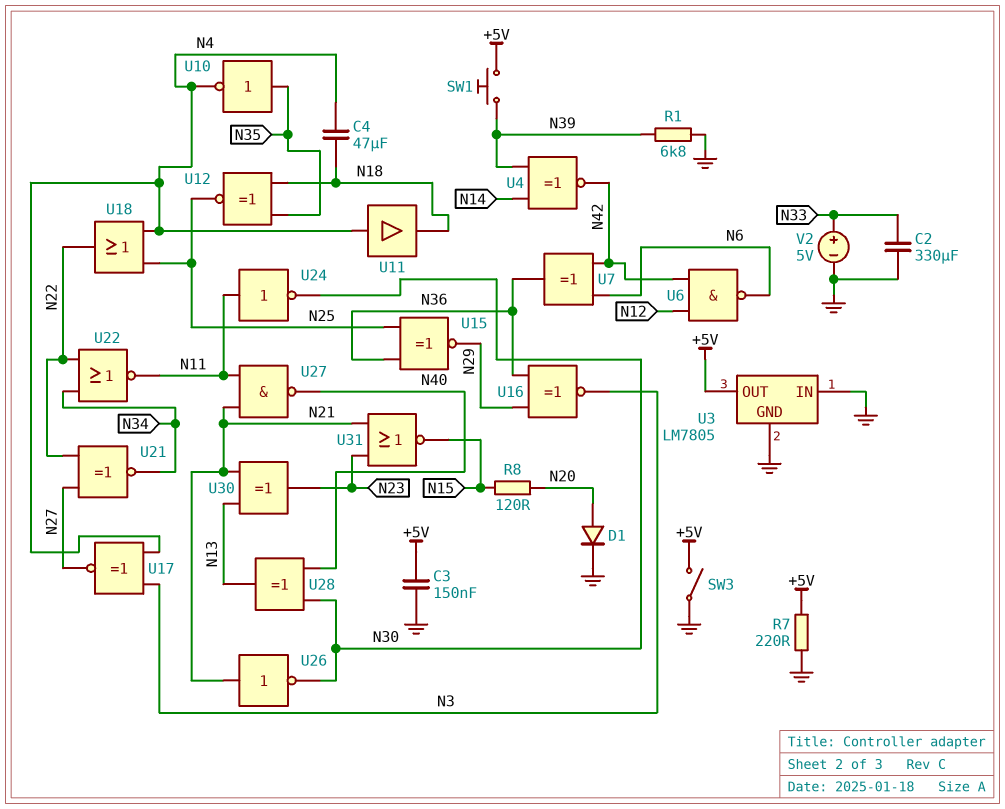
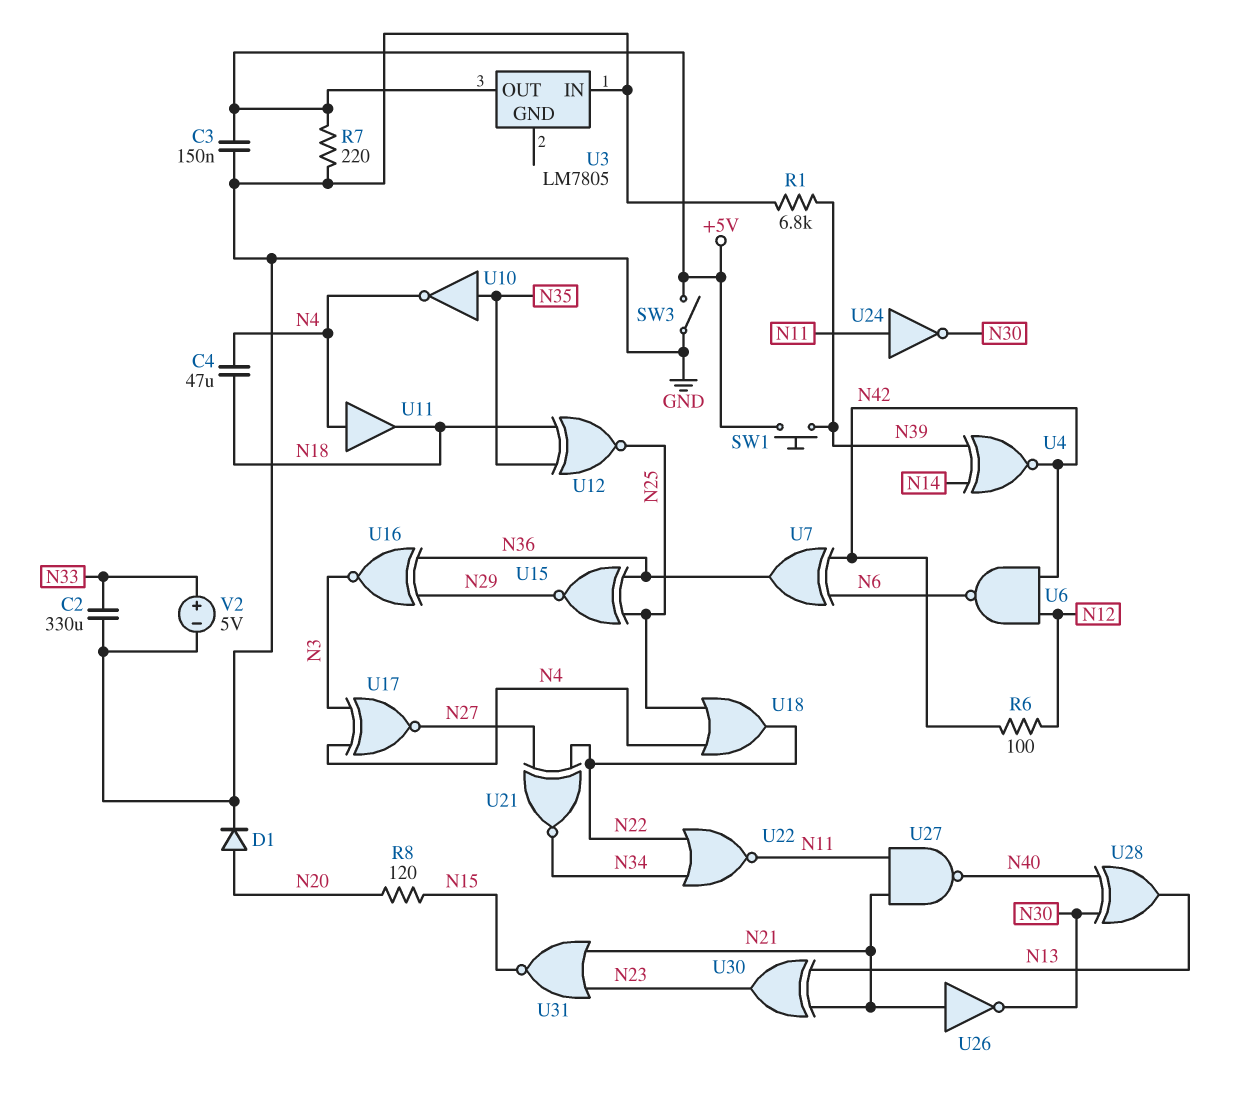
R6: none -> 100 (N12, N42)
U3 pin GND: GND -> none

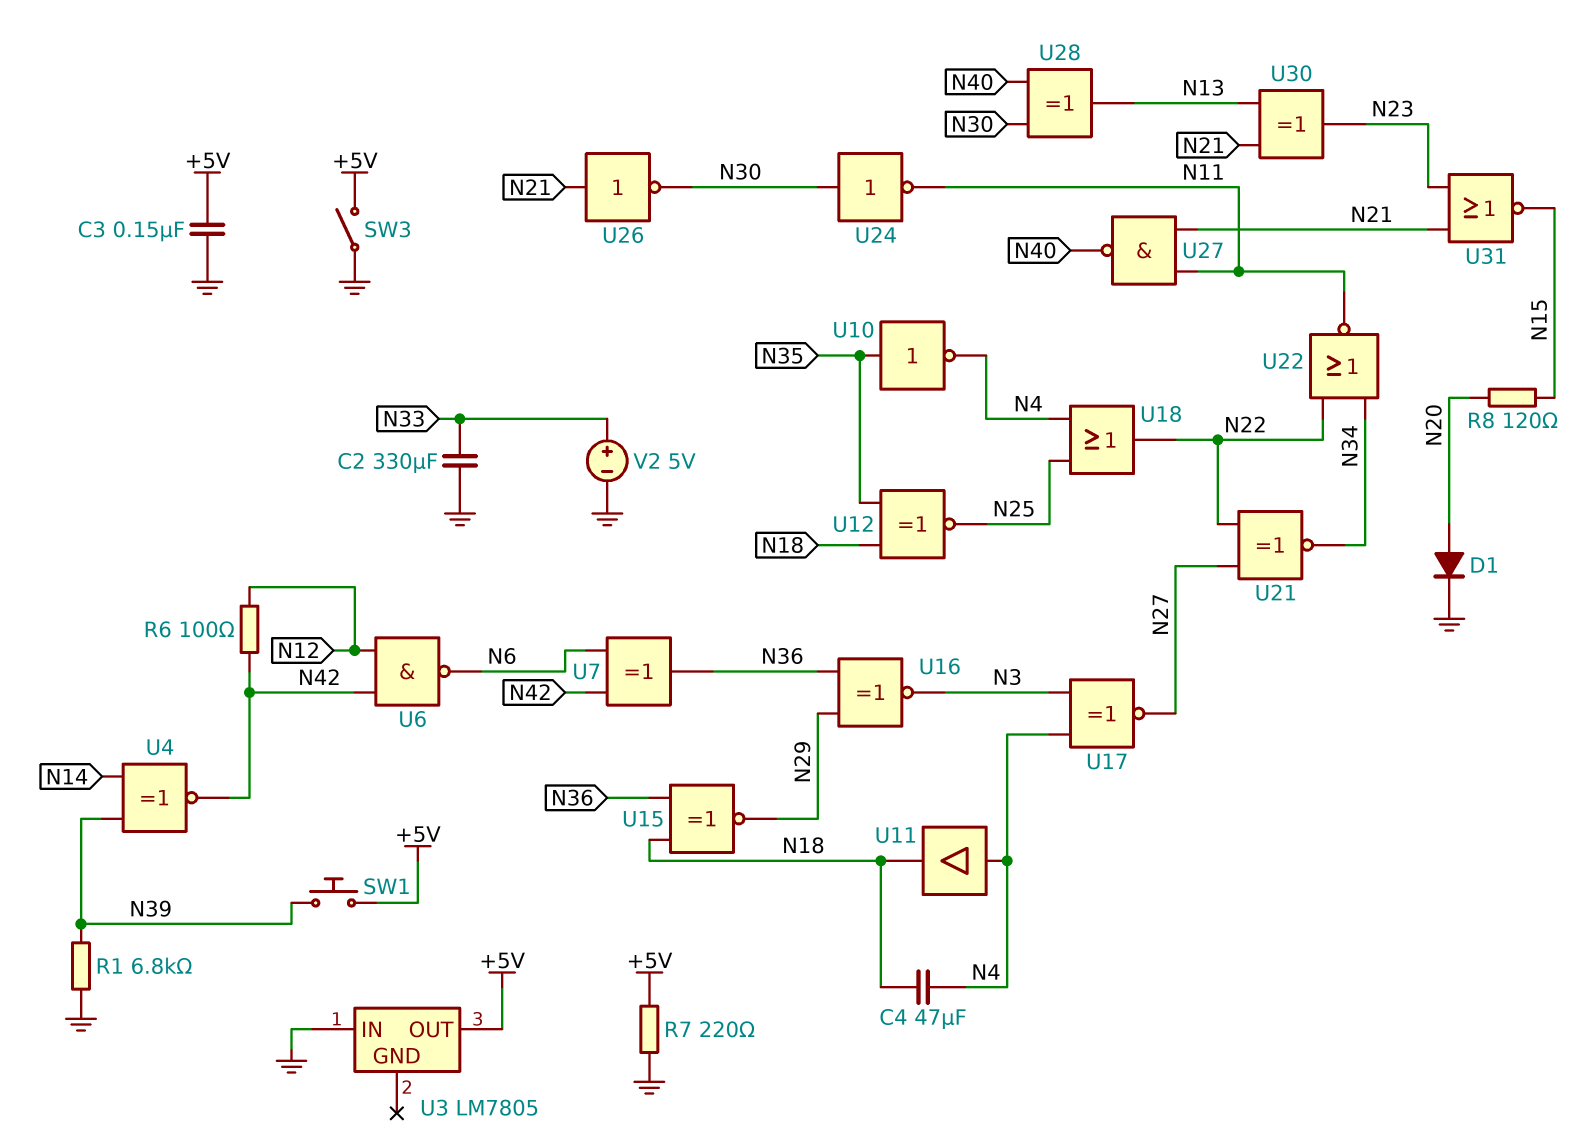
U15: XNOR (in N25, in N36, out N29) -> XNOR (in N18, in N36, out N29)
U24: NOT (in N11, out N30) -> NOT (in N30, out N11)

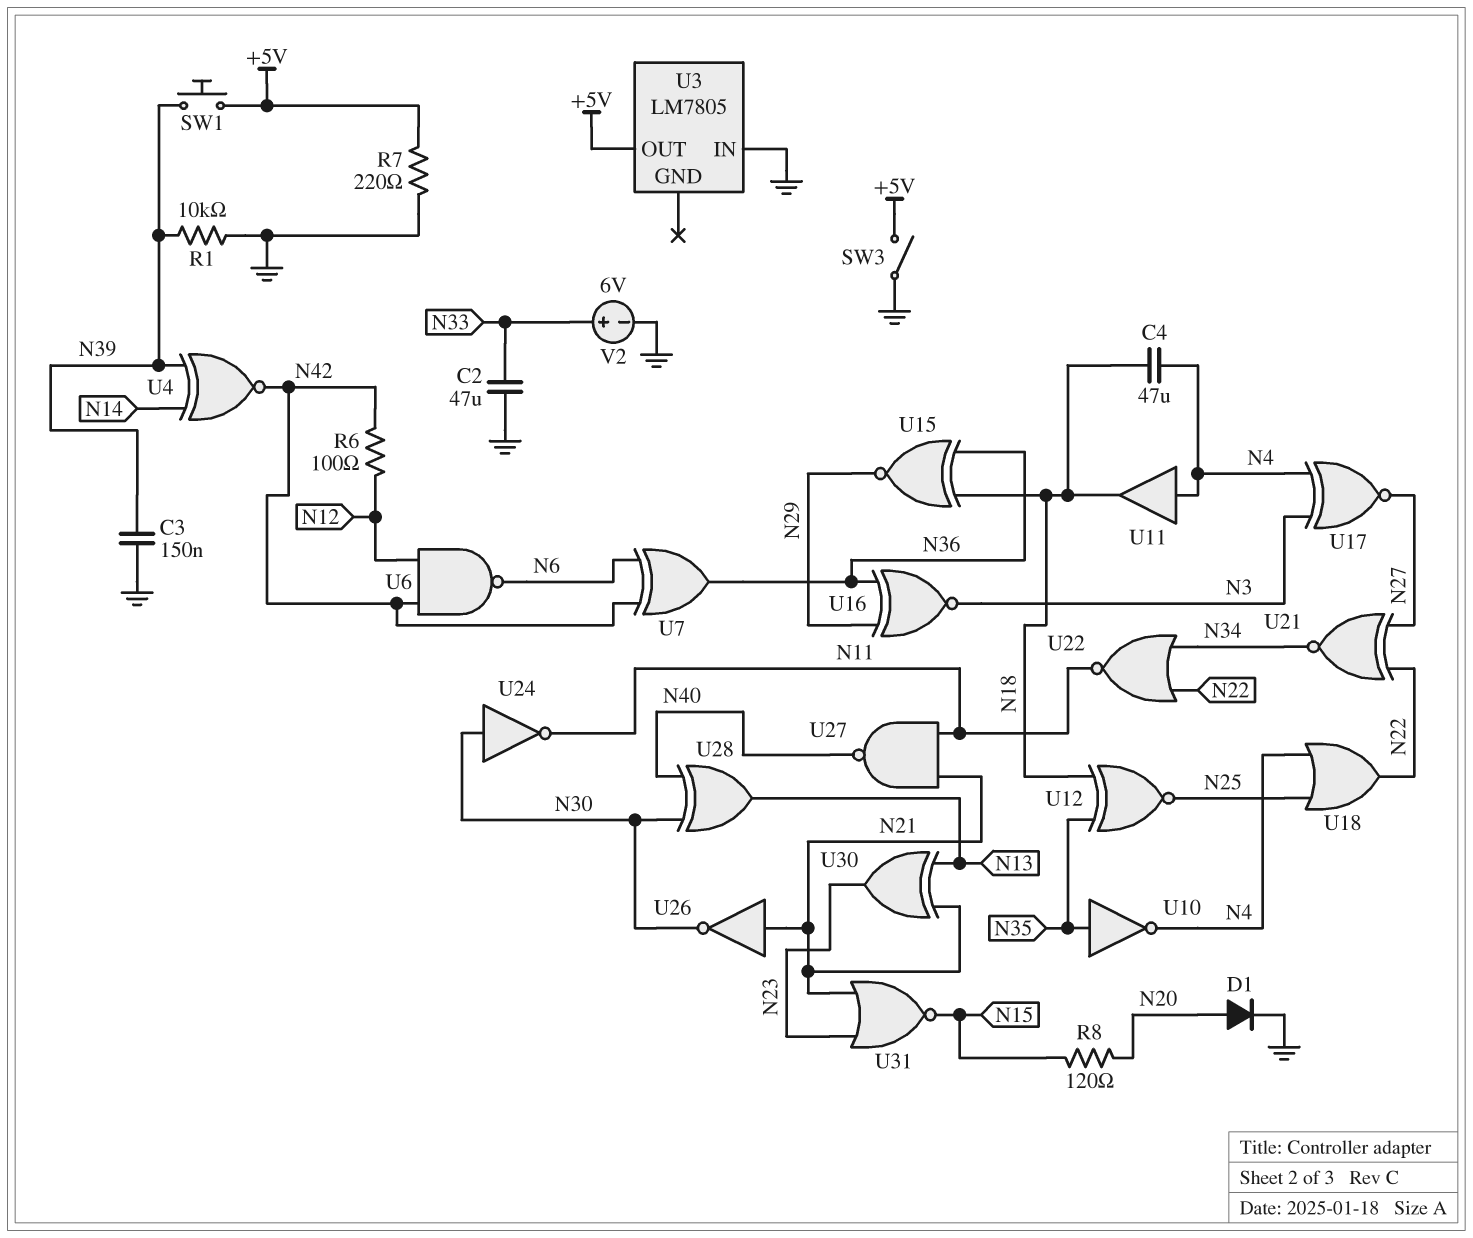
C2: 330uF (GND, N33) -> 47uF (GND, N33)
C3: 150nF (+5V, GND) -> 150nF (GND, N39)
R1: 6.8k (GND, N39) -> 10k (GND, N39)
V2: 5V (plus N33, minus GND) -> 6V (plus N33, minus GND)

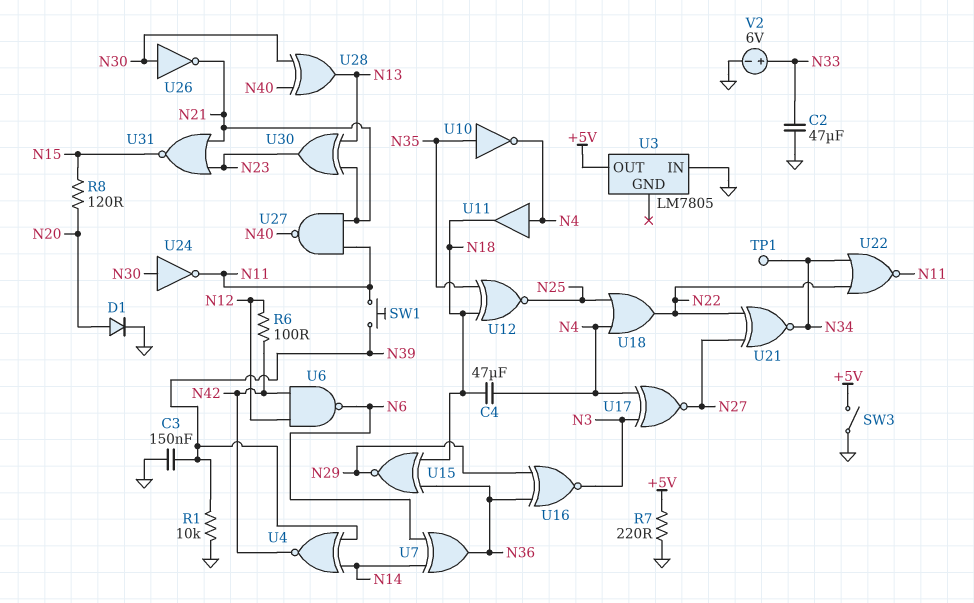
SW1: button (+5V, N39) -> button (N11, N39)
TP1: none -> test point (N34)
U7: XOR (in N6, in N42, out N36) -> XOR (in N6, in N14, out N36)
U26: NOT (in N21, out N30) -> NOT (in N30, out N21)

